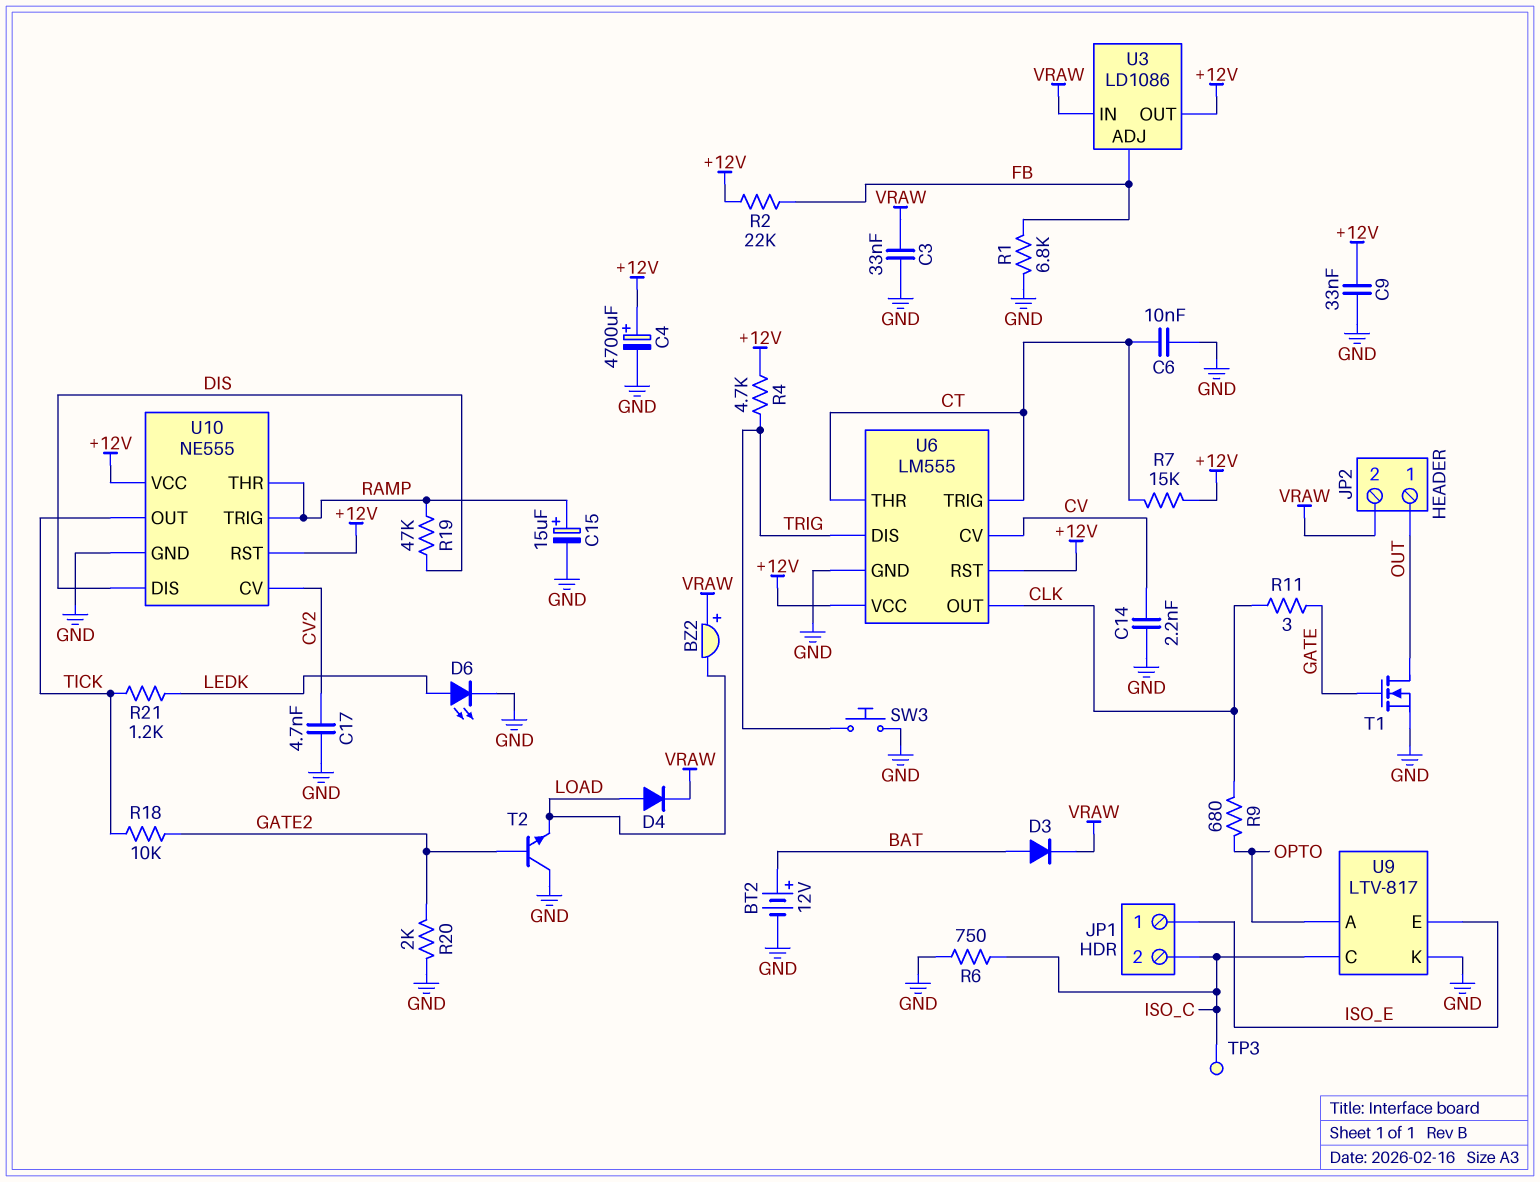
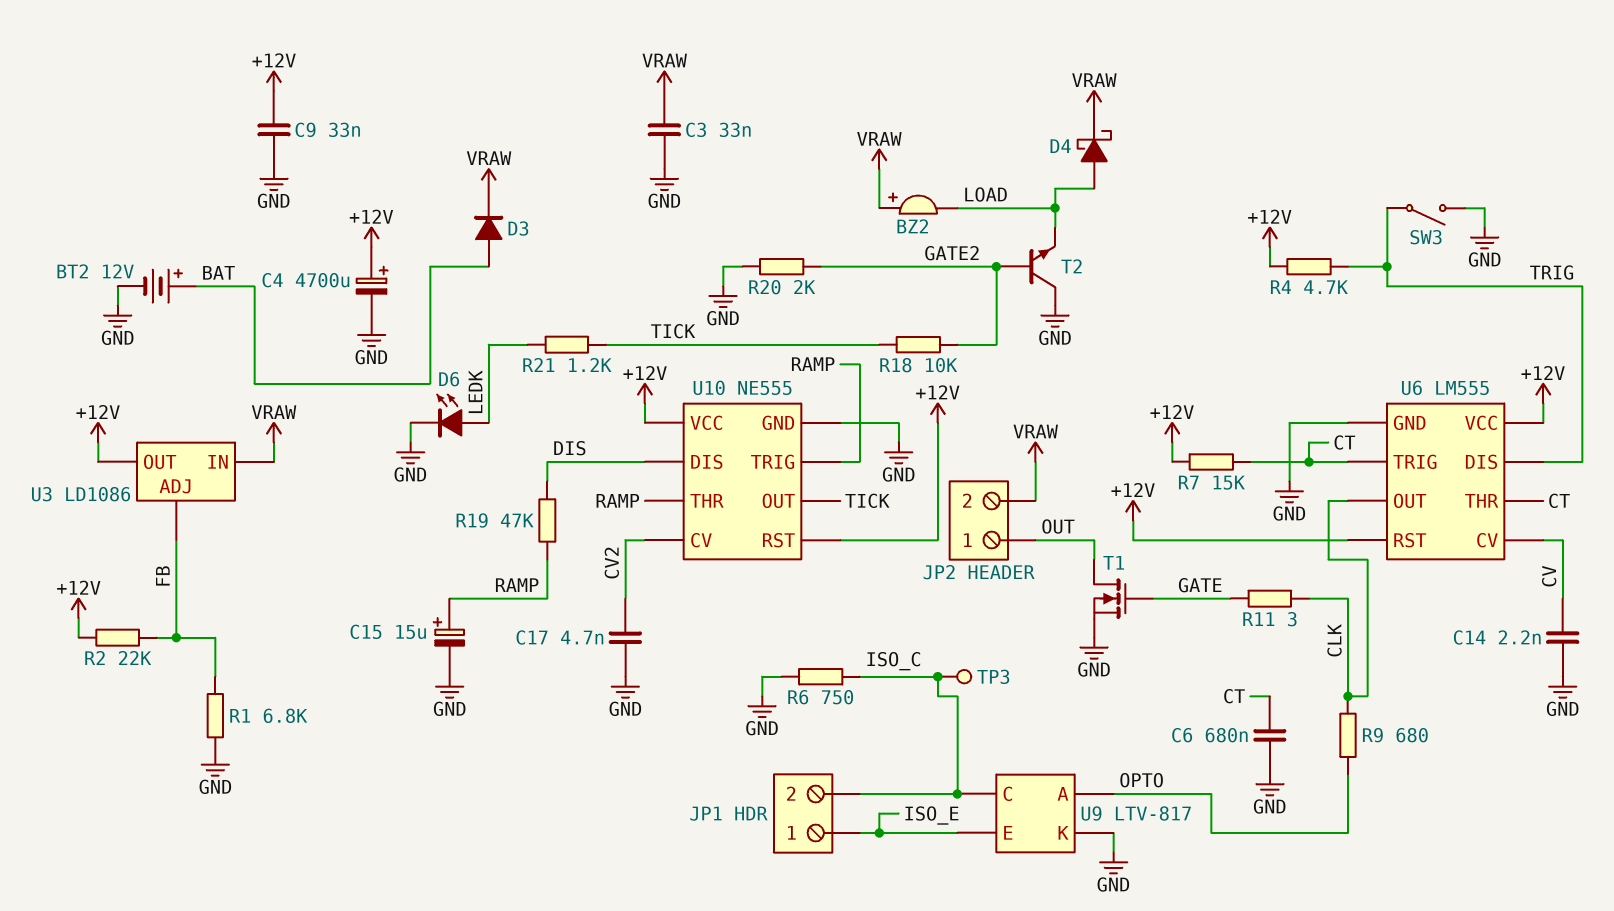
C6: 10nF (CT, GND) -> 680nF (CT, GND)
D4: diode (A LOAD, K VRAW) -> schottky (A LOAD, K VRAW)
SW3: button (GND, TRIG) -> switch (GND, TRIG)

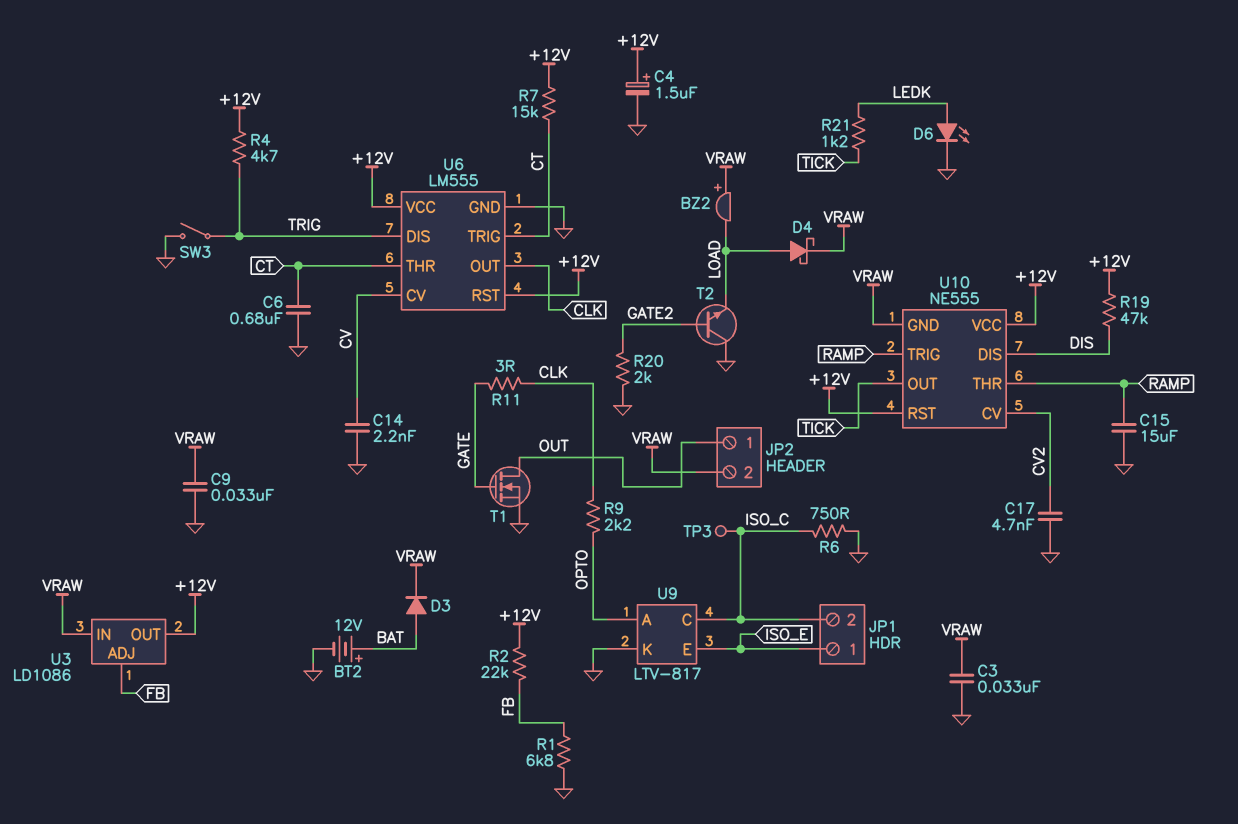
C4: 4700uF (plus +12V, minus GND) -> 1.5uF (plus +12V, minus GND)
C9: 33nF (+12V, GND) -> 33nF (GND, VRAW)
C15: 15uF (plus RAMP, minus GND) -> 15uF (GND, RAMP)
R9: 680 (CLK, OPTO) -> 2.2k (CLK, OPTO)
R18: 10k (GATE2, TICK) -> none
R19: 47k (DIS, RAMP) -> 47k (+12V, DIS)
U10 pin GND: GND -> VRAW

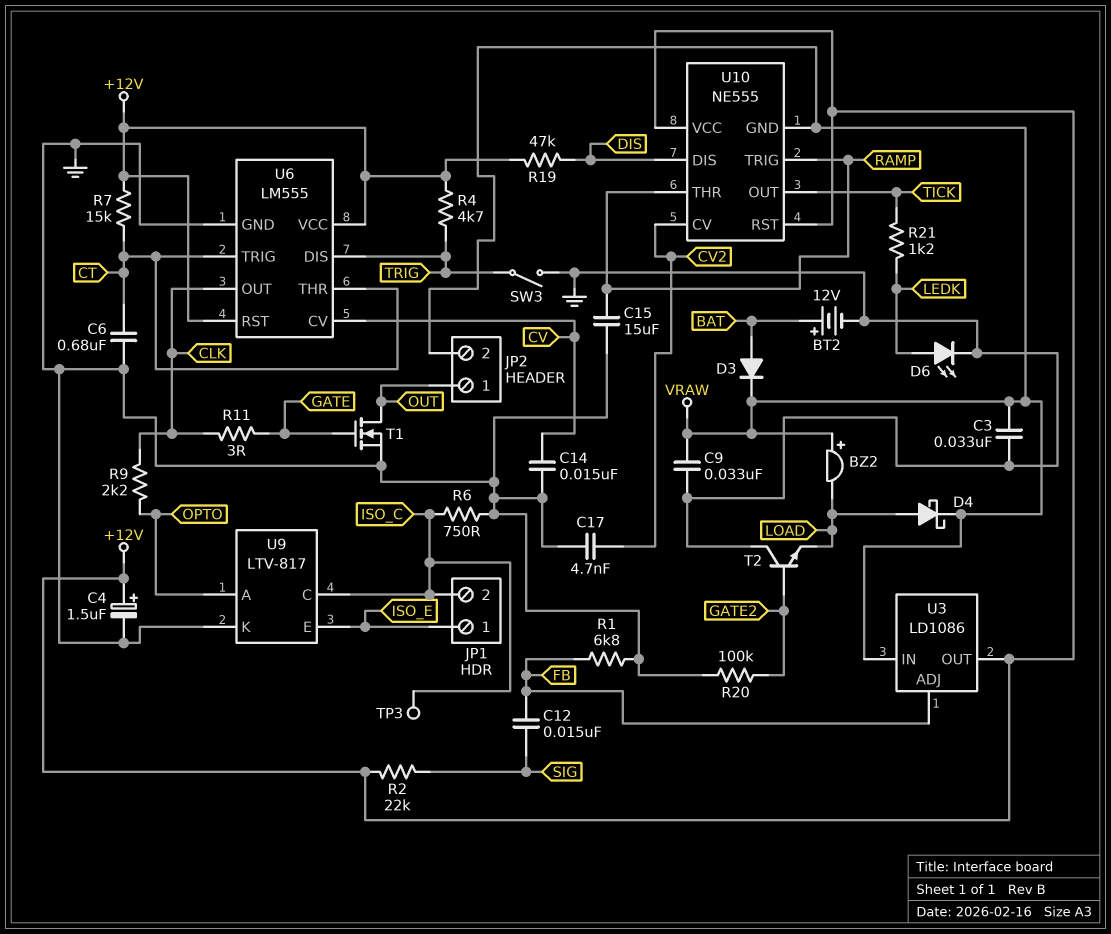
C12: none -> 15nF (FB, SIG)
C14: 2.2nF (CV, GND) -> 15nF (CV, GND)
R2: 22k (+12V, FB) -> 22k (+12V, SIG)
R20: 2k (GATE2, GND) -> 100k (GATE2, GND)

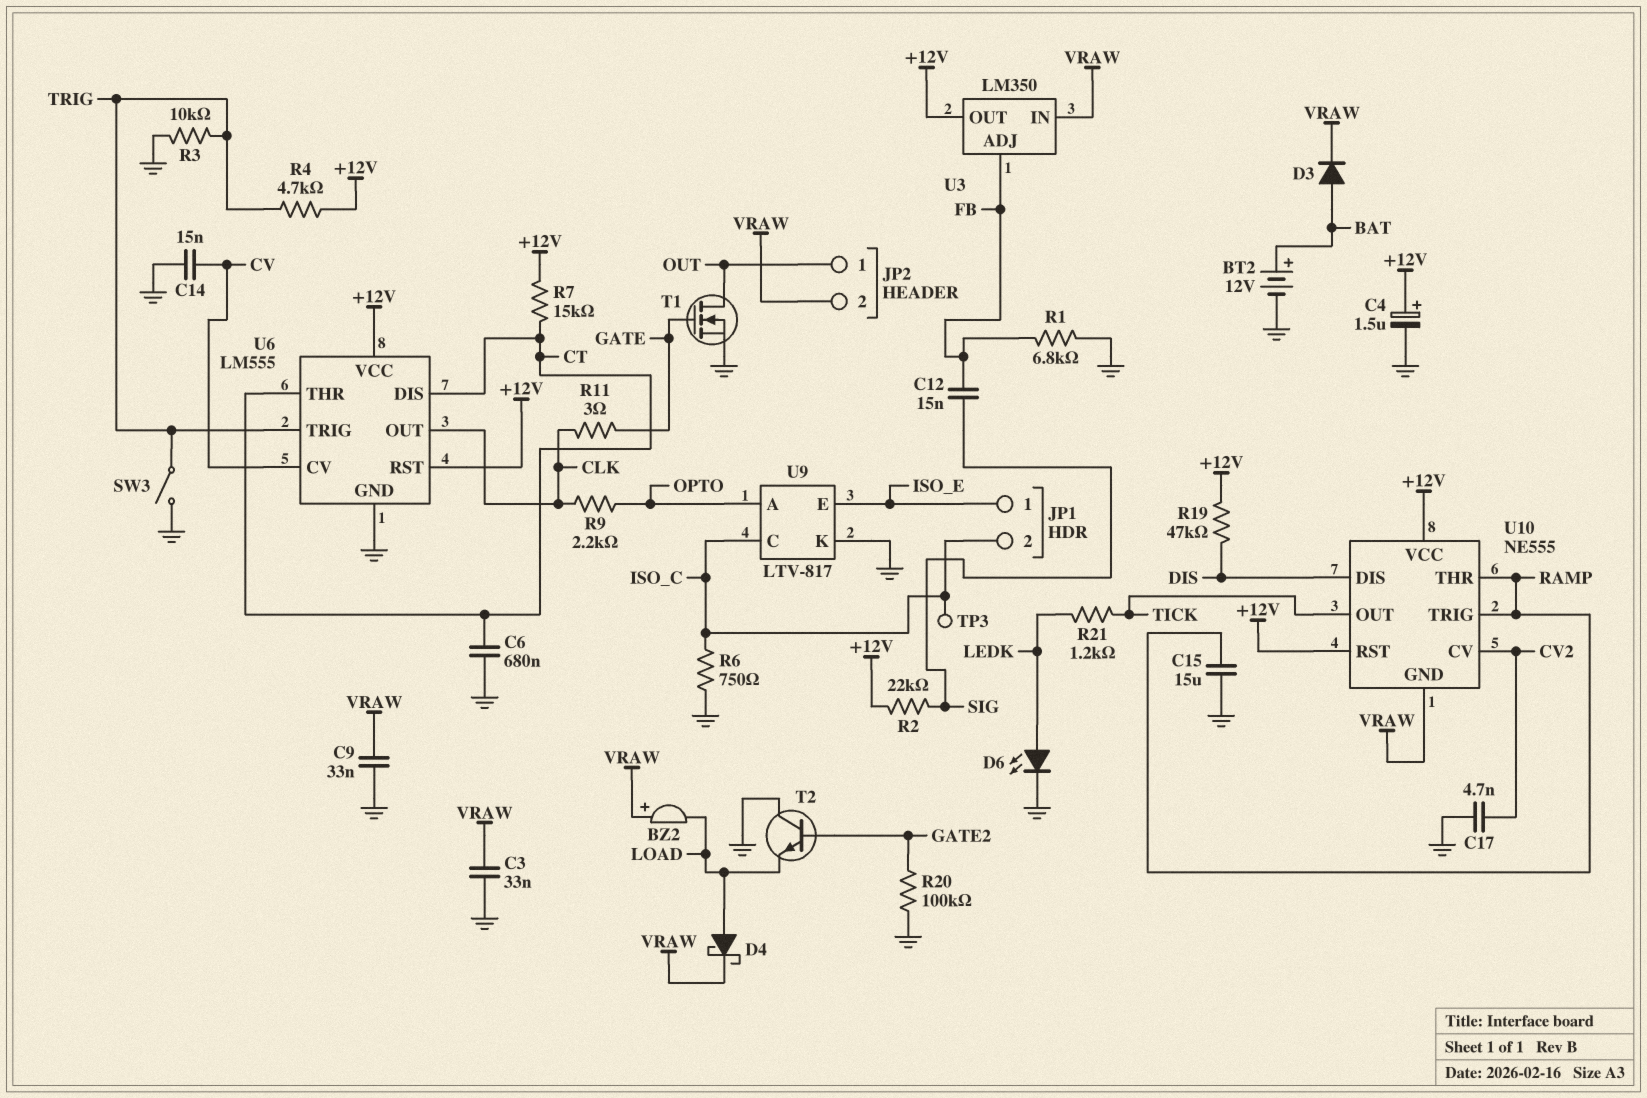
R3: none -> 10k (GND, TRIG)
U3: LD1086 -> LM350
U6 pin DIS: TRIG -> CT
U6 pin TRIG: CT -> TRIG

